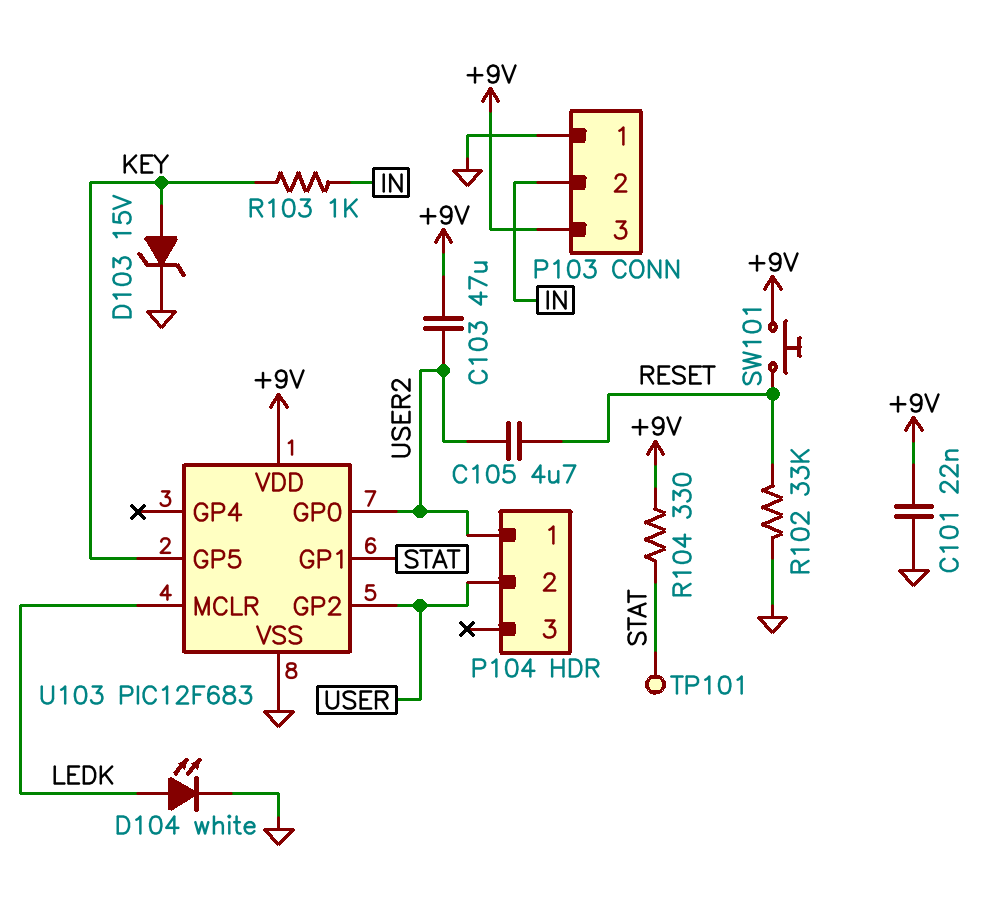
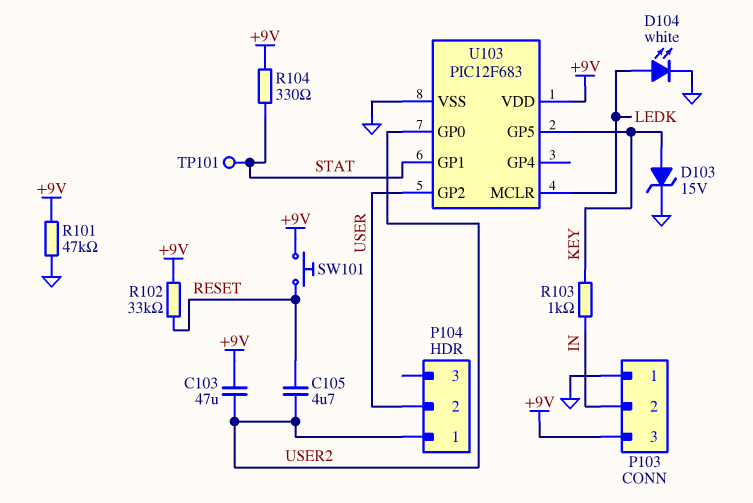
C101: 22nF (+9V, GND) -> none
R101: none -> 47k (+9V, GND)
R102: 33k (GND, RESET) -> 33k (+9V, RESET)

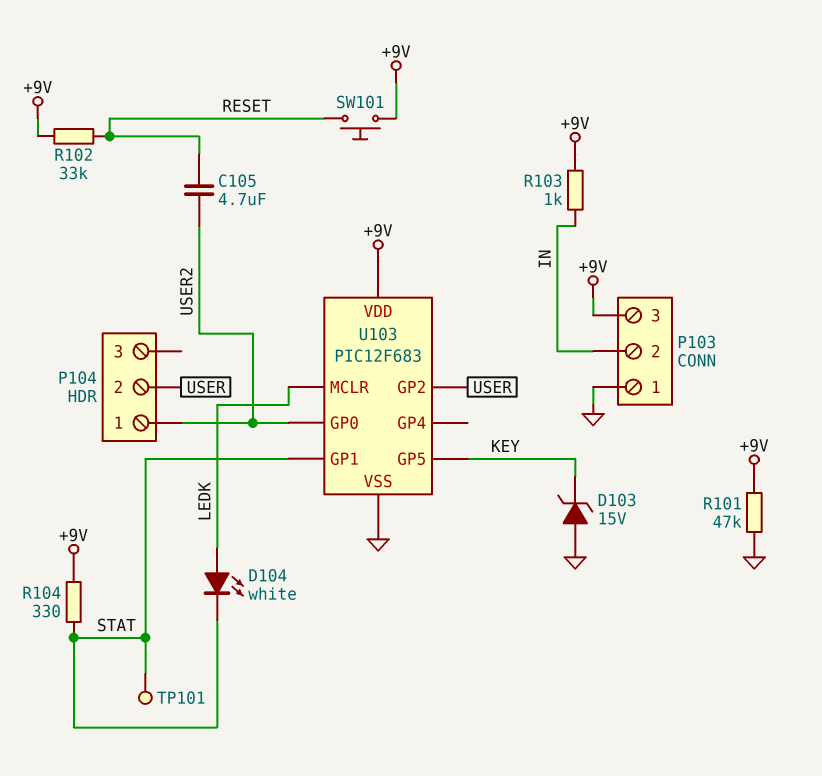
C103: 47uF (+9V, USER2) -> none
D103: zener 15V (A KEY, K GND) -> zener 15V (A GND, K KEY)
D104: LED white (A LEDK, K GND) -> LED white (A LEDK, K STAT)
R103: 1k (IN, KEY) -> 1k (+9V, IN)

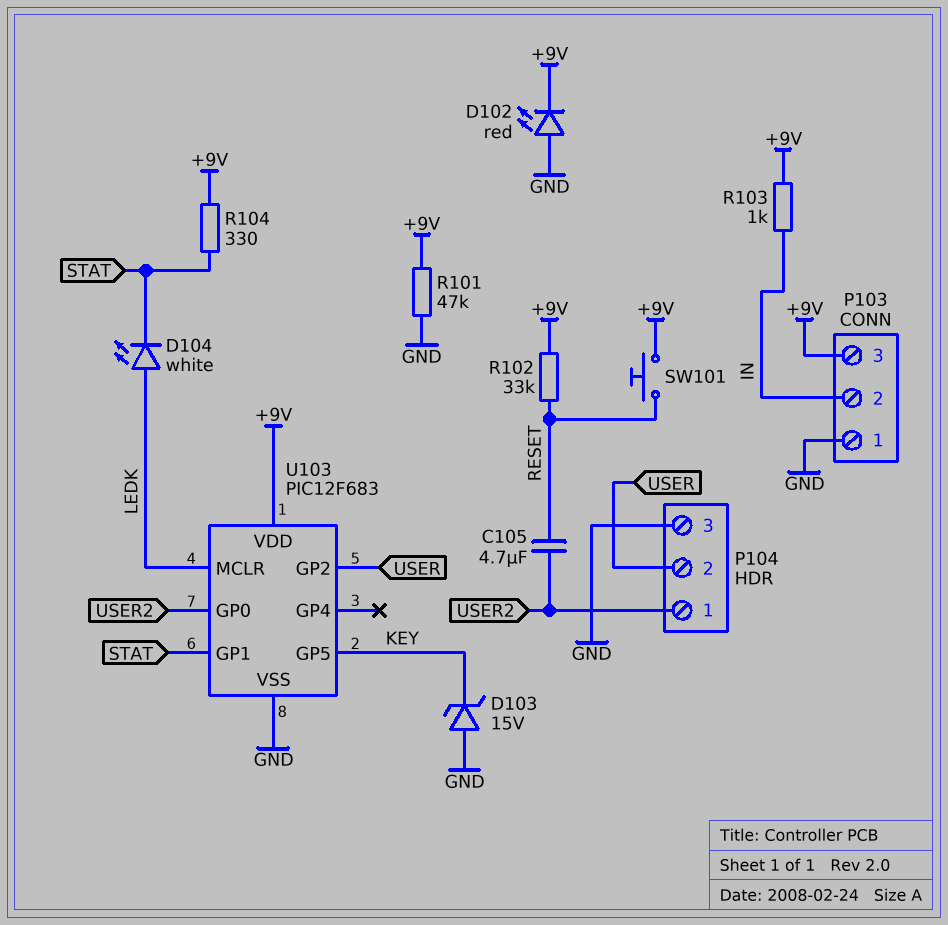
D102: none -> LED red (A GND, K +9V)
P104 pin 3: none -> GND
TP101: test point (STAT) -> none

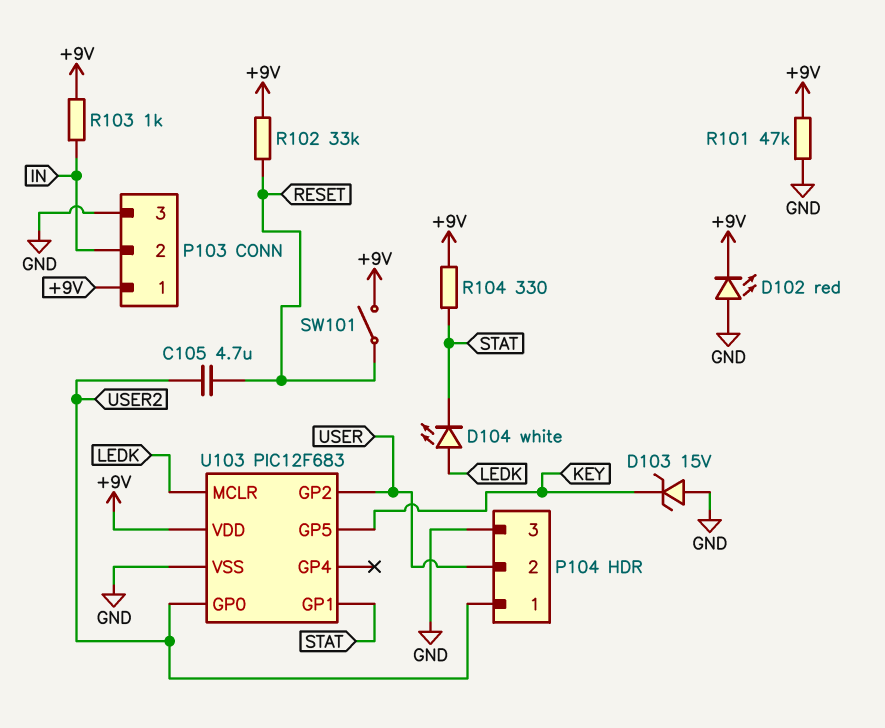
P103 pin 1: GND -> +9V
P103 pin 3: +9V -> GND
SW101: button (+9V, RESET) -> switch (+9V, RESET)

